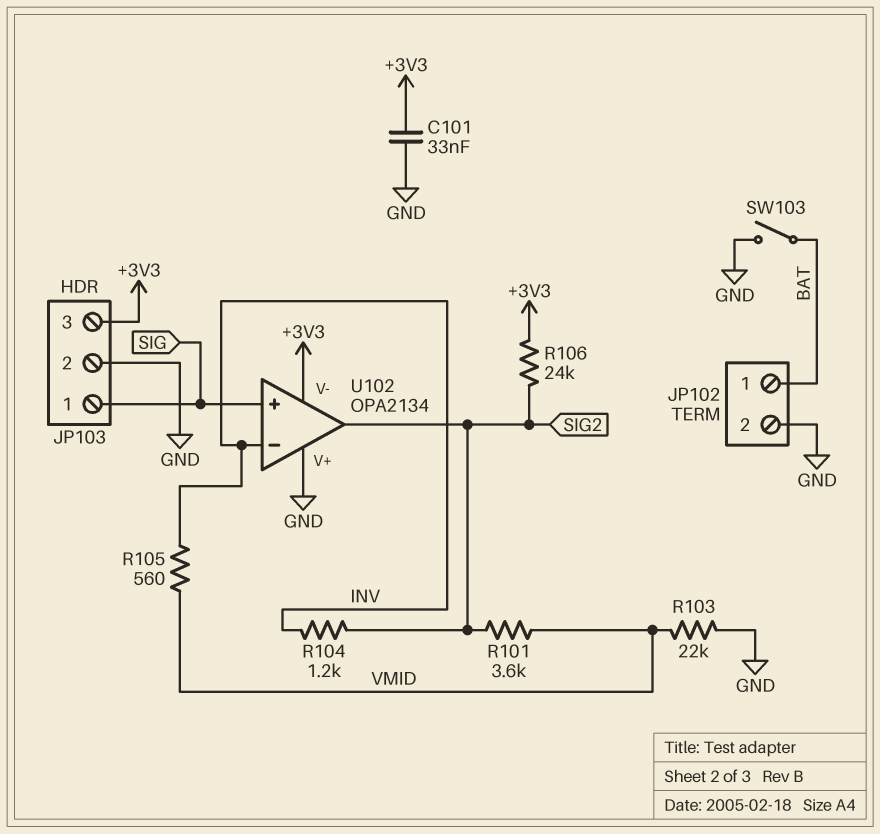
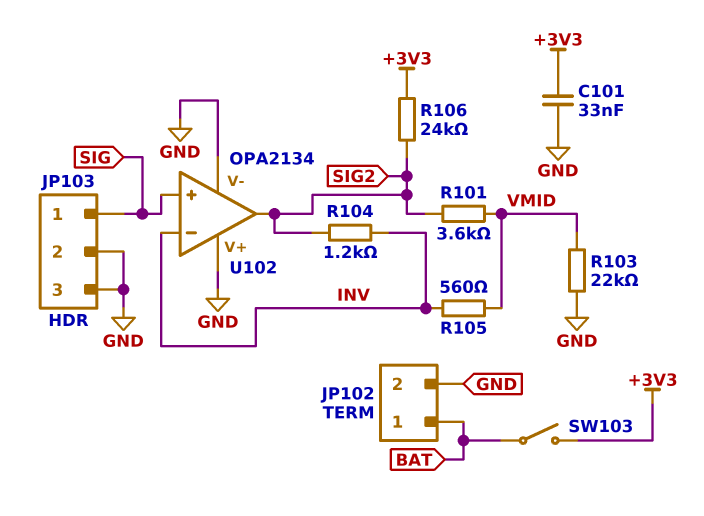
JP103 pin 3: +3V3 -> GND
SW103: switch (BAT, GND) -> switch (+3V3, BAT)
U102 pin V-: +3V3 -> GND

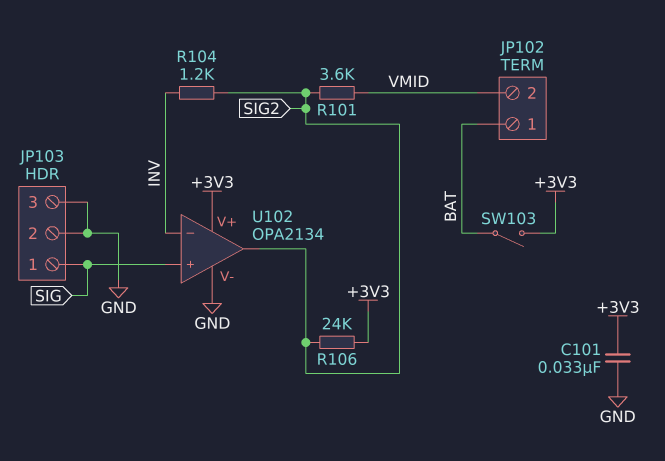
JP102 pin 2: GND -> VMID
R103: 22k (GND, VMID) -> none
R105: 560 (INV, VMID) -> none
U102 pin V+: GND -> +3V3

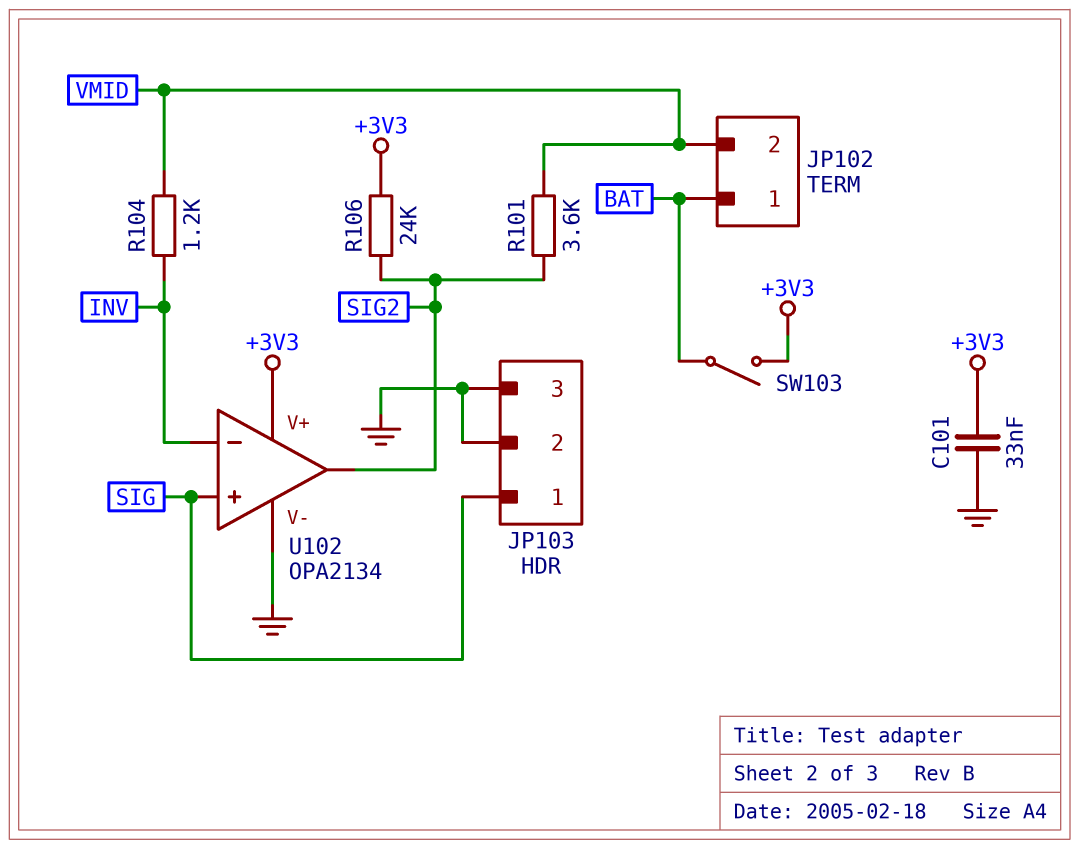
R104: 1.2k (INV, SIG2) -> 1.2k (INV, VMID)

